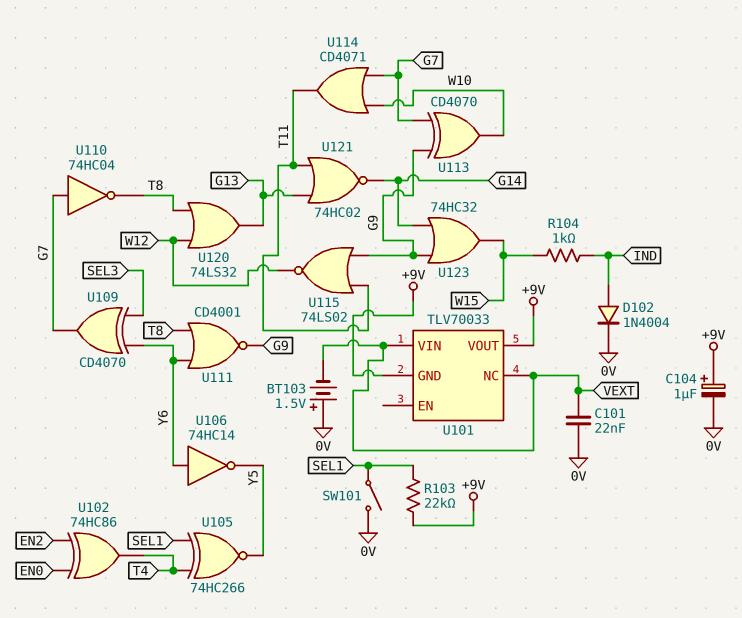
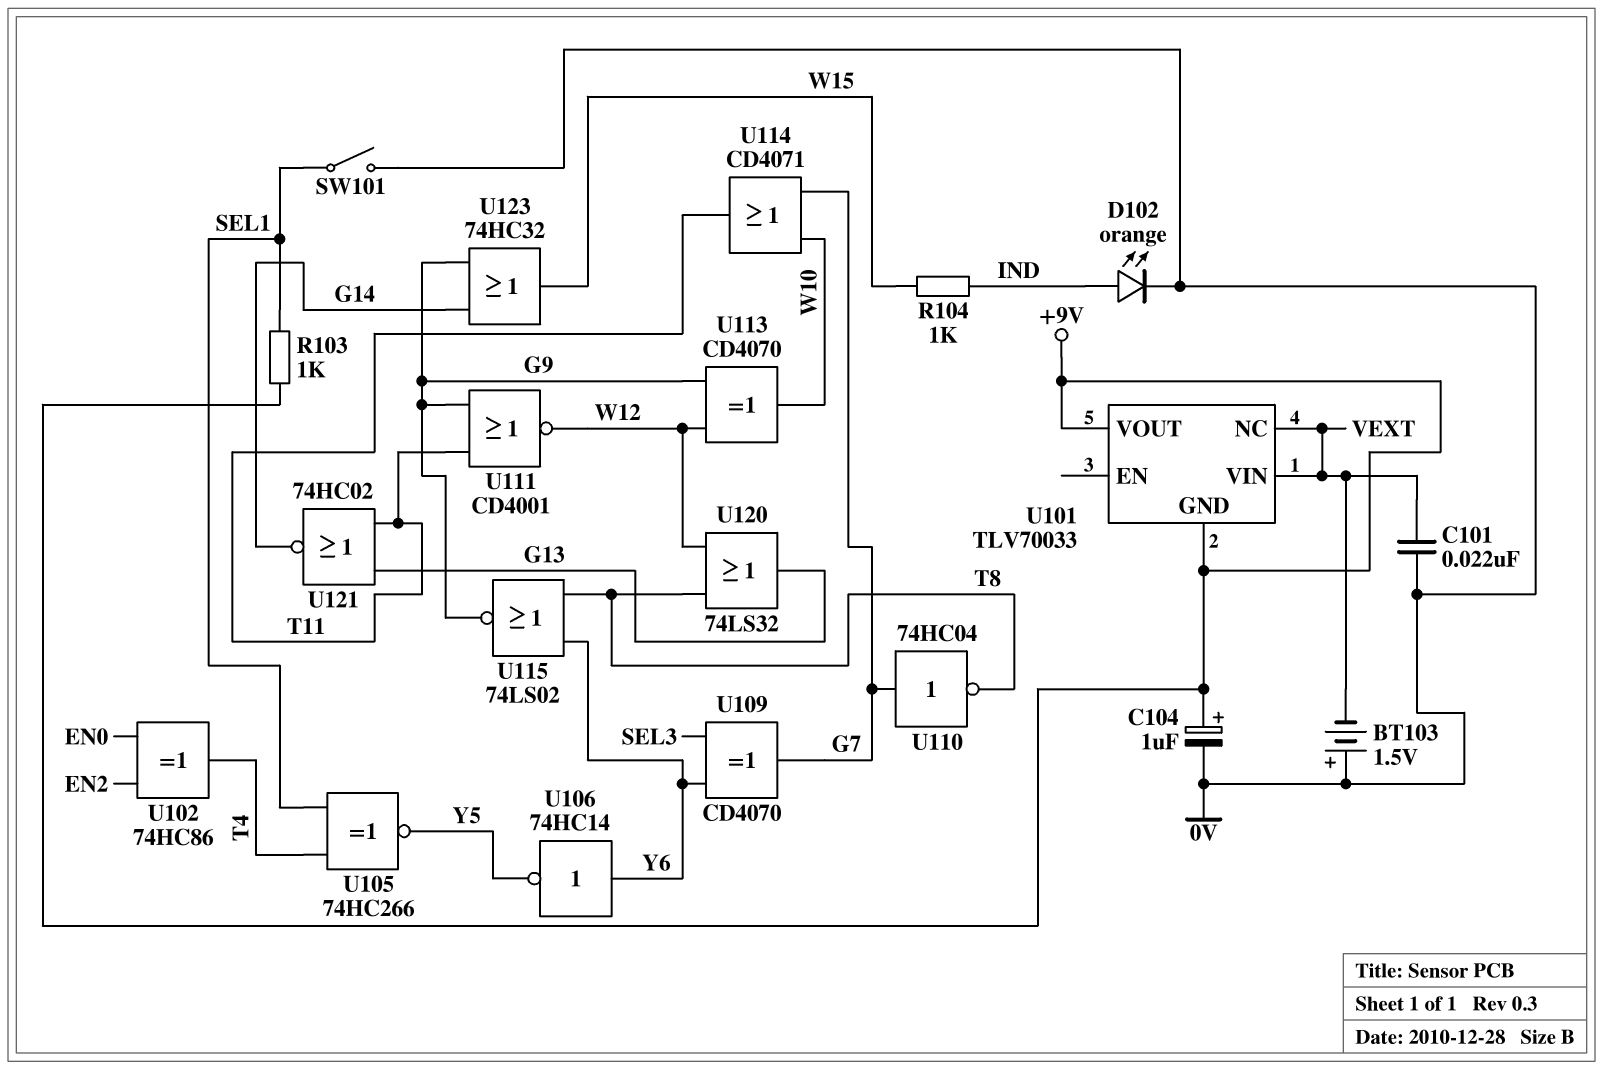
D102: diode 1N4004 (A IND, K 0V) -> LED orange (A IND, K 0V)
R103: 22k (+9V, SEL1) -> 1k (+9V, SEL1)
U111: NOR CD4001 (in T8, in Y6, out G9) -> NOR CD4001 (in G9, in T11, out W12)
U113: XOR CD4070 (in G7, in G9, out W10) -> XOR CD4070 (in G9, in W12, out W10)
U115: NOR 74LS02 (in G9, in T11, out W12) -> NOR 74LS02 (in T8, in Y6, out G9)

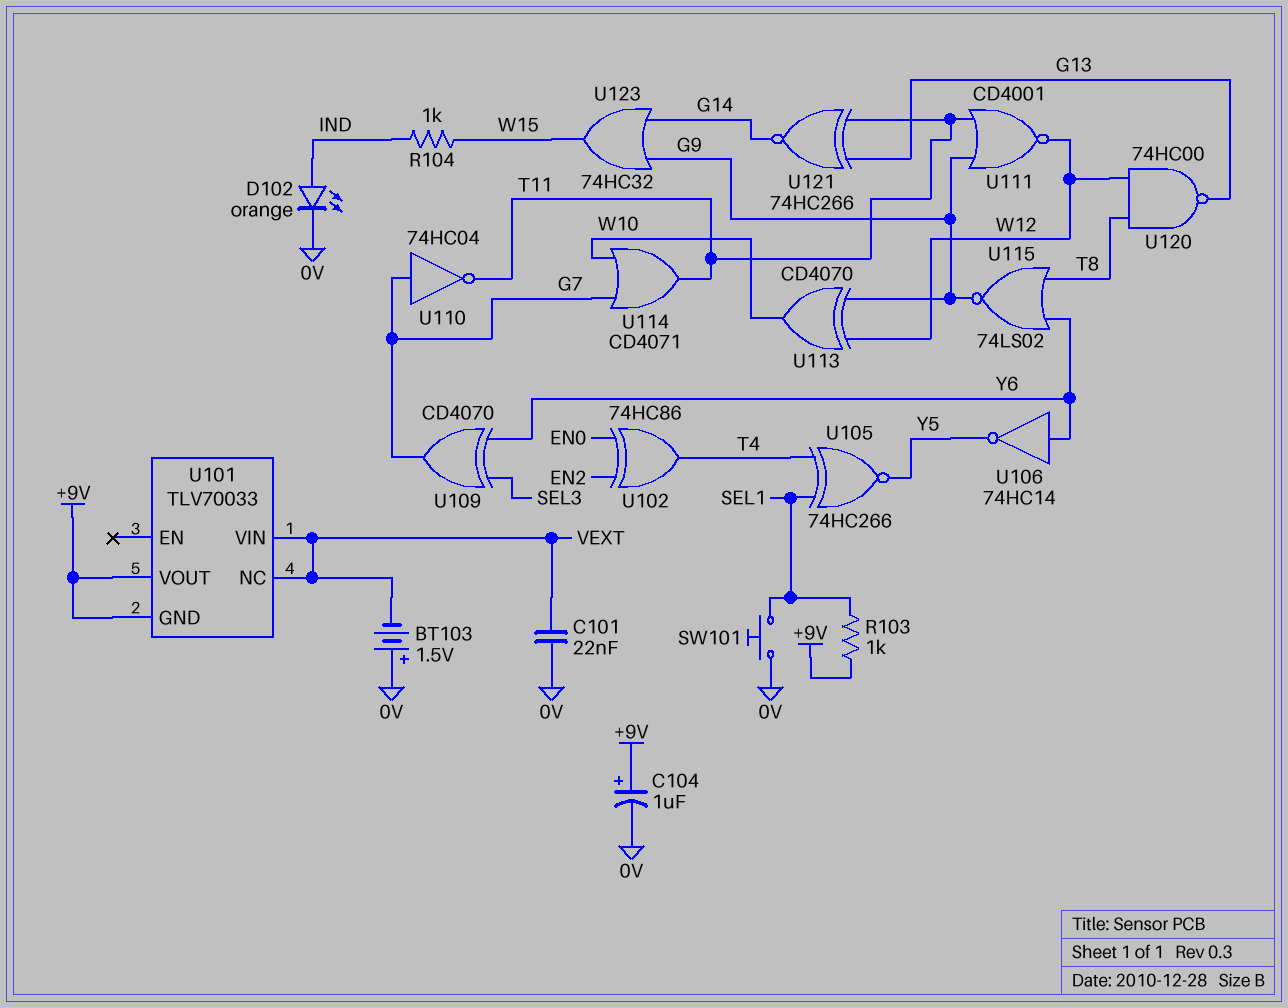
SW101: switch (0V, SEL1) -> button (0V, SEL1)
U110: NOT 74HC04 (in G7, out T8) -> NOT 74HC04 (in G7, out T11)
U120: OR 74LS32 (in T8, in W12, out G13) -> NAND 74HC00 (in T8, in W12, out G13)
U121: NOR 74HC02 (in G13, in T11, out G14) -> XNOR 74HC266 (in G13, in T11, out G14)

